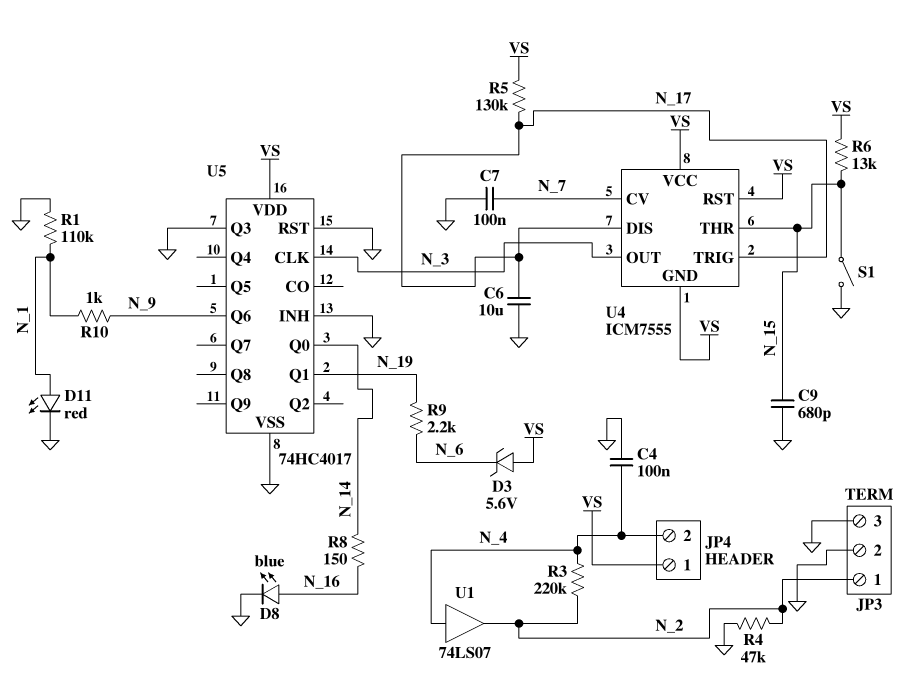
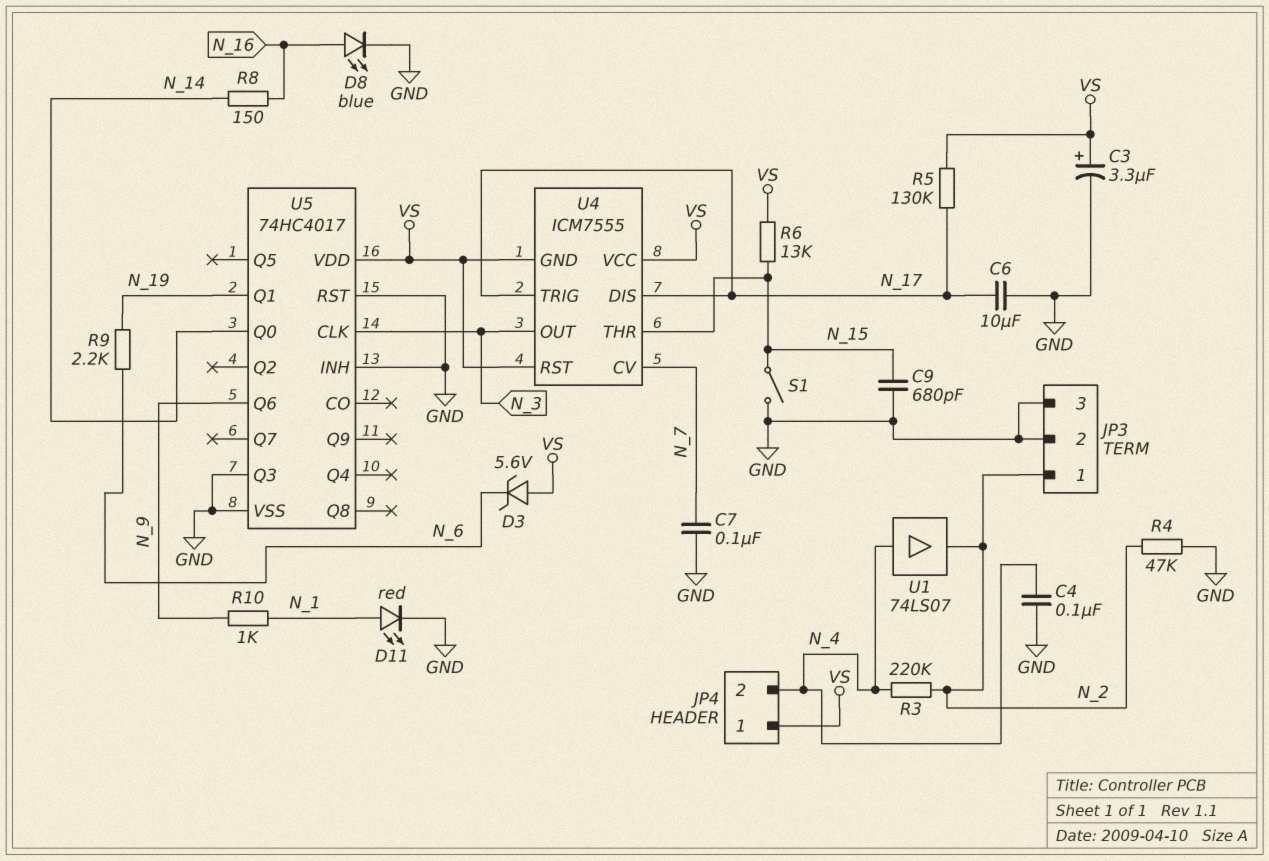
C3: none -> 3.3uF (plus VS, minus GND)
R1: 110k (GND, N_1) -> none

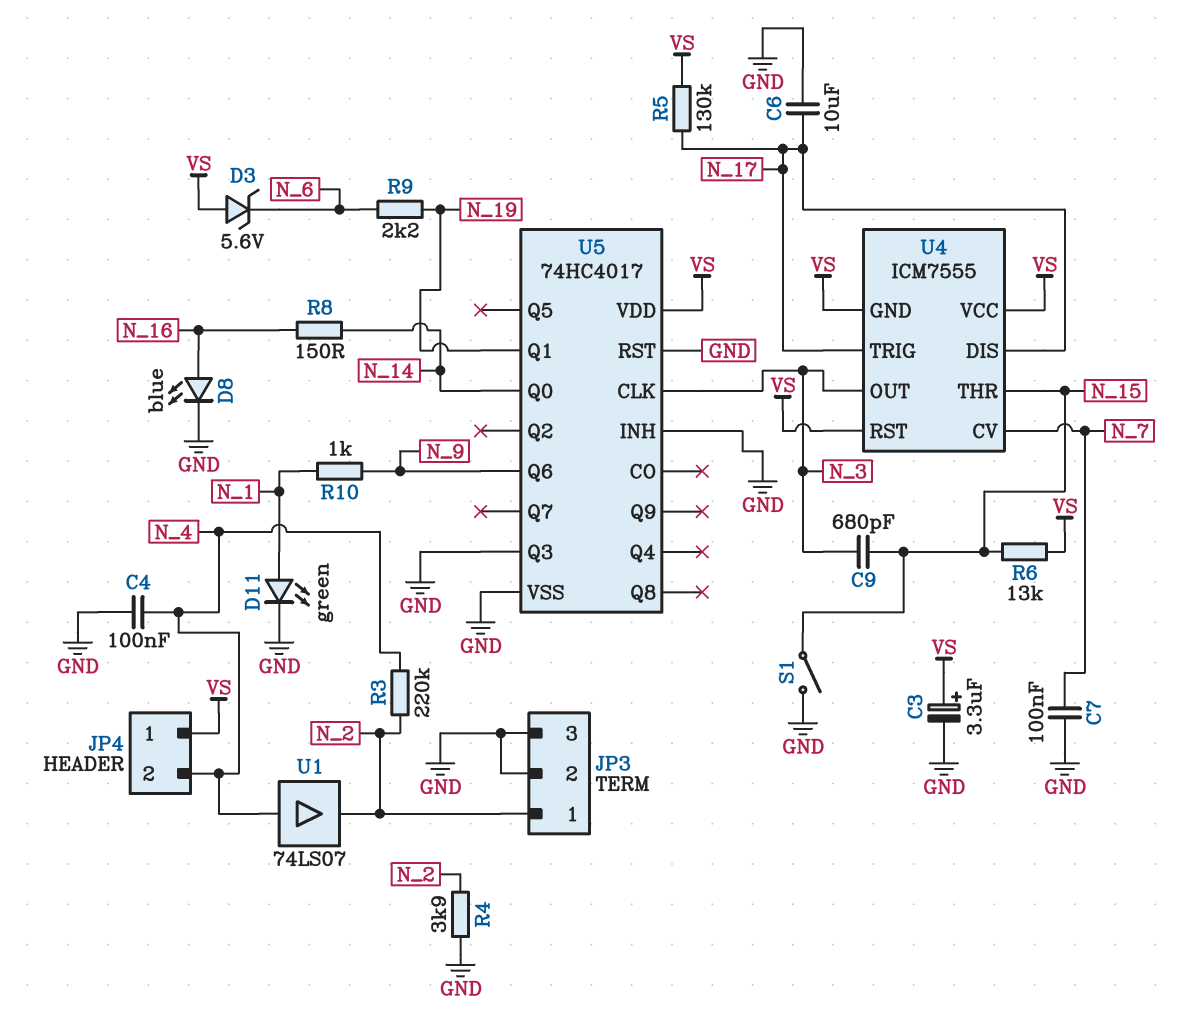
C9: 680pF (GND, N_15) -> 680pF (N_3, N_15)
D11: LED red (A N_1, K GND) -> LED green (A N_1, K GND)
R4: 47k (GND, N_2) -> 3.9k (GND, N_2)

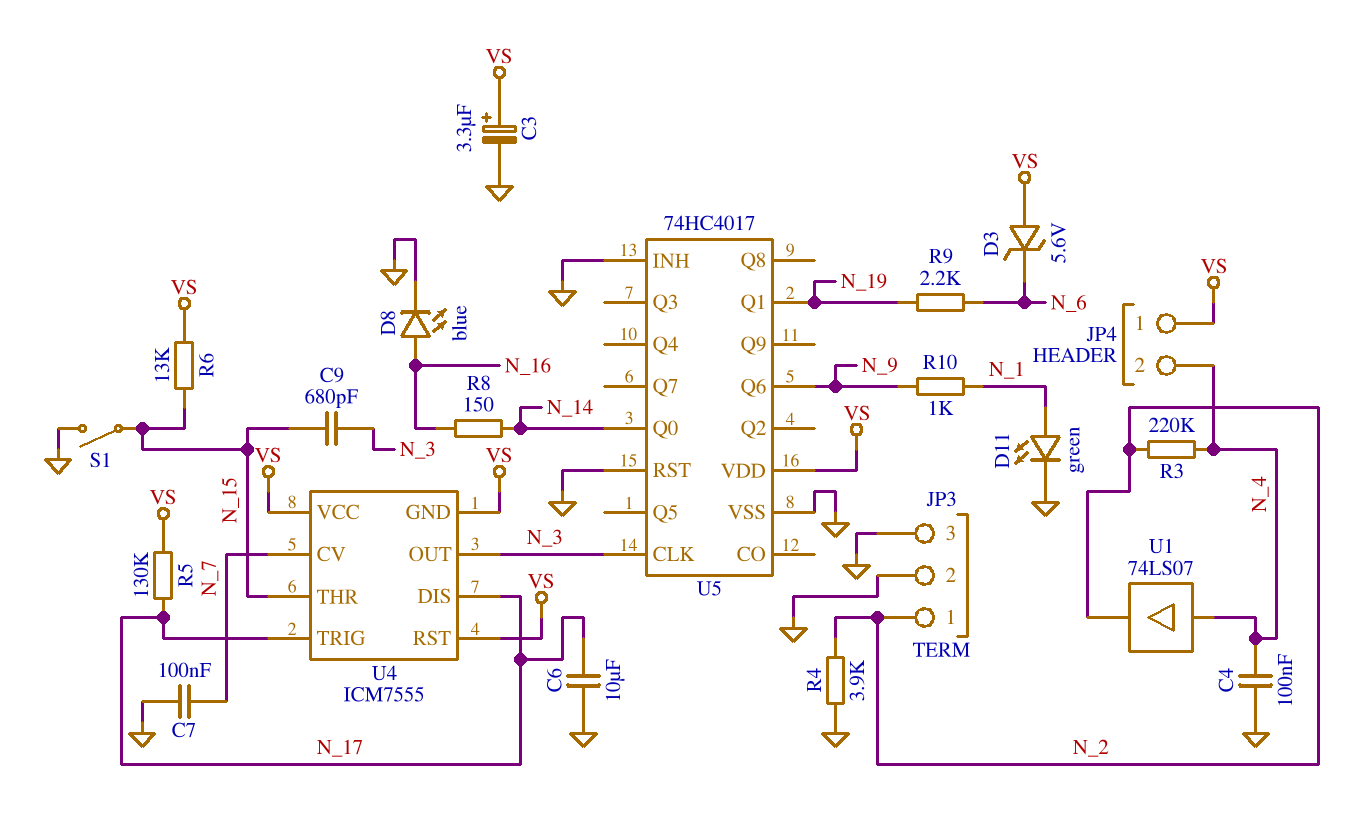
U5 pin Q3: GND -> none

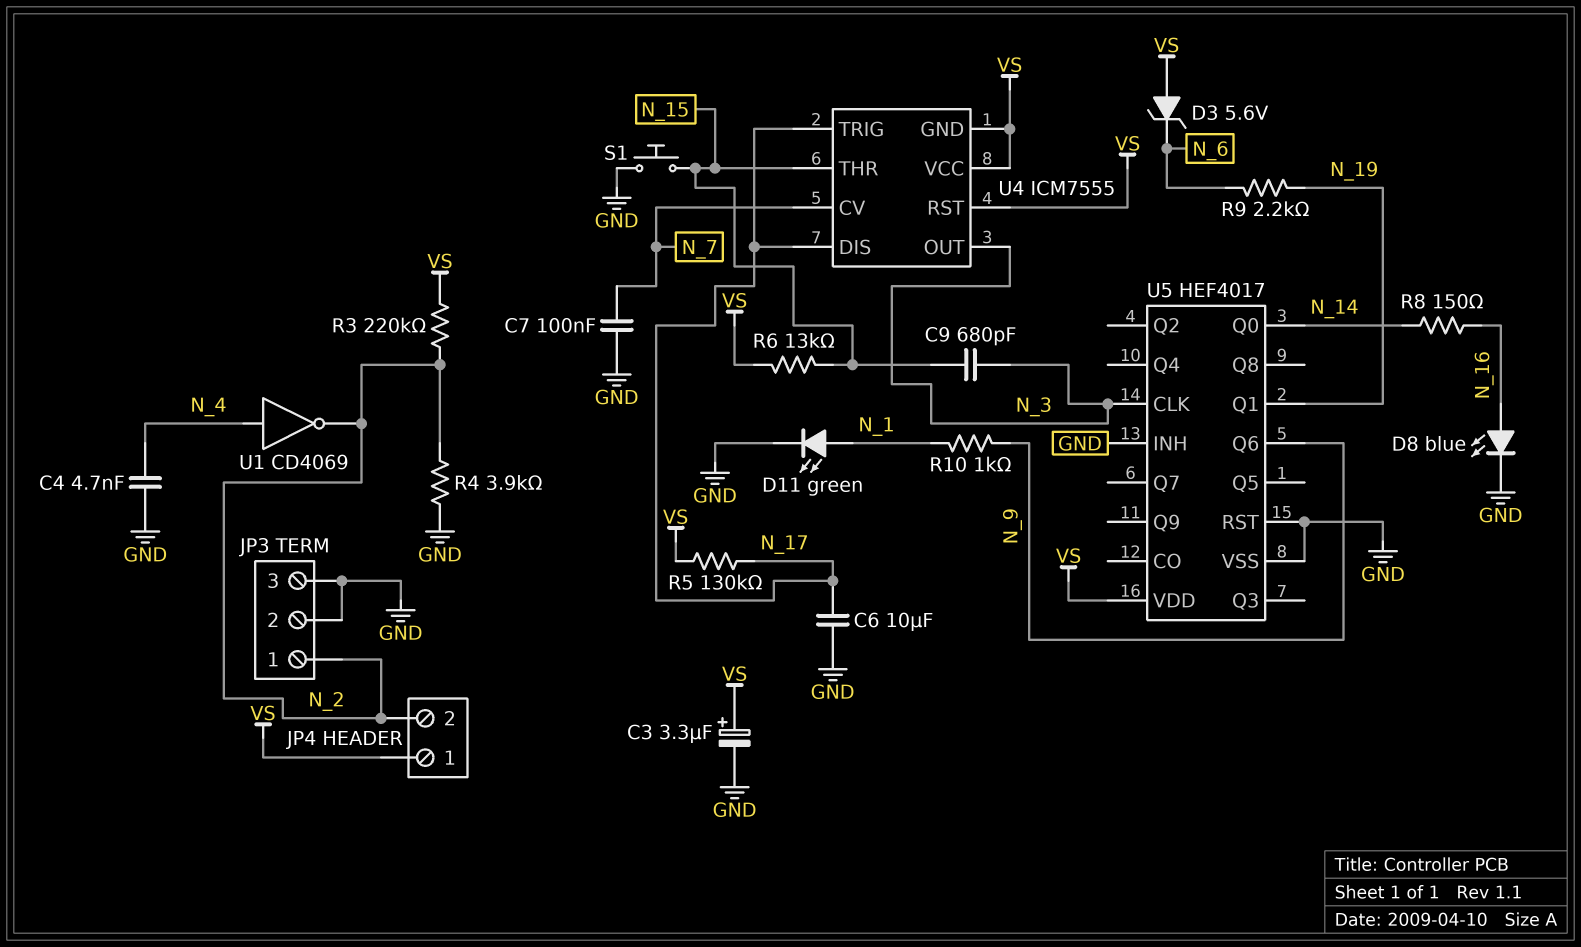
C4: 100nF (GND, N_4) -> 4.7nF (GND, N_4)
JP4 pin 2: N_4 -> N_2
R3: 220k (N_2, N_4) -> 220k (N_2, VS)
S1: switch (GND, N_15) -> button (GND, N_15)
U1: buffer 74LS07 (in N_4, out N_2) -> NOT CD4069 (in N_4, out N_2)
U5: 74HC4017 -> HEF4017

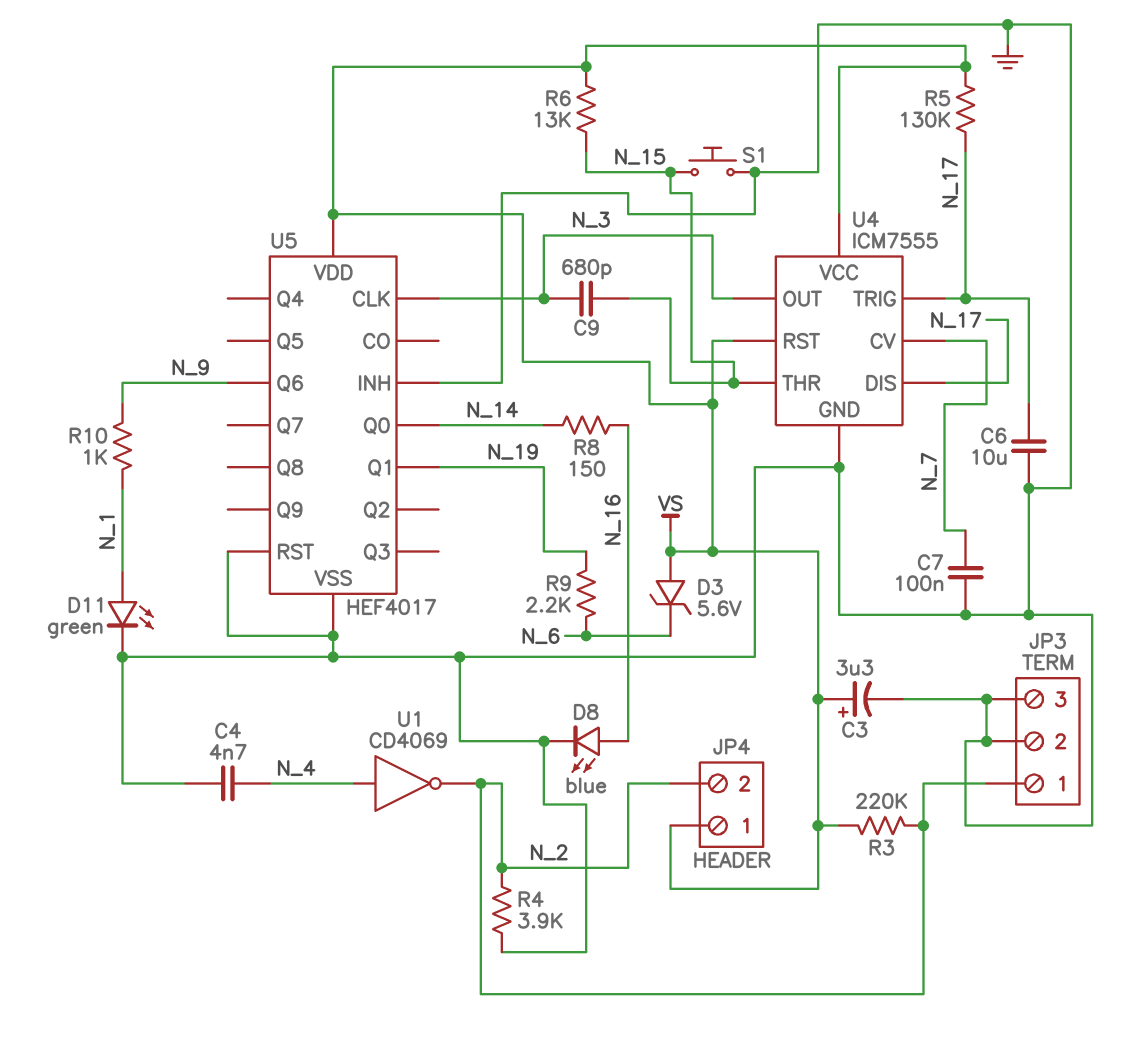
U4 pin GND: VS -> GND

